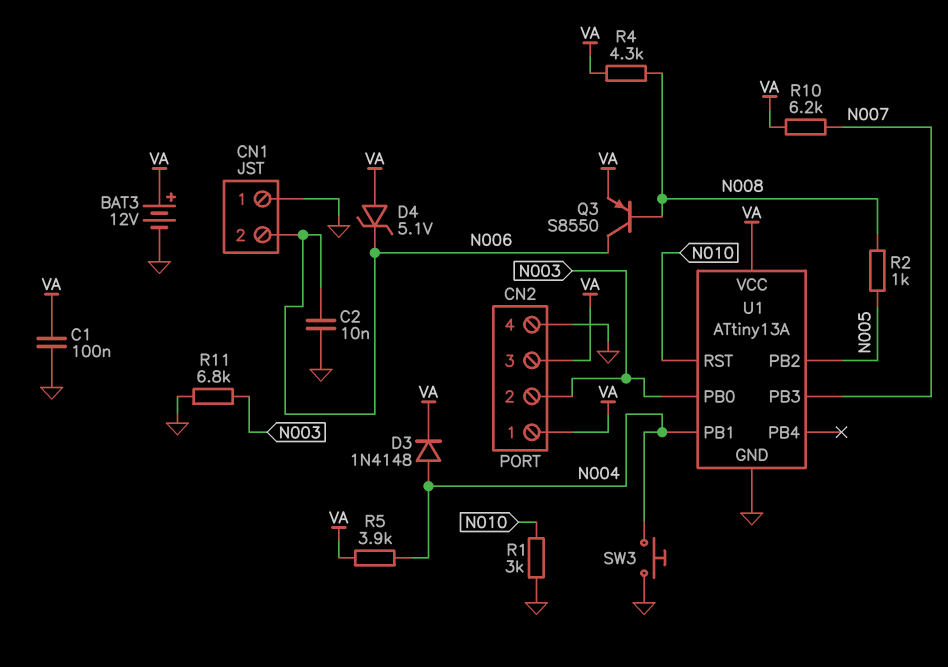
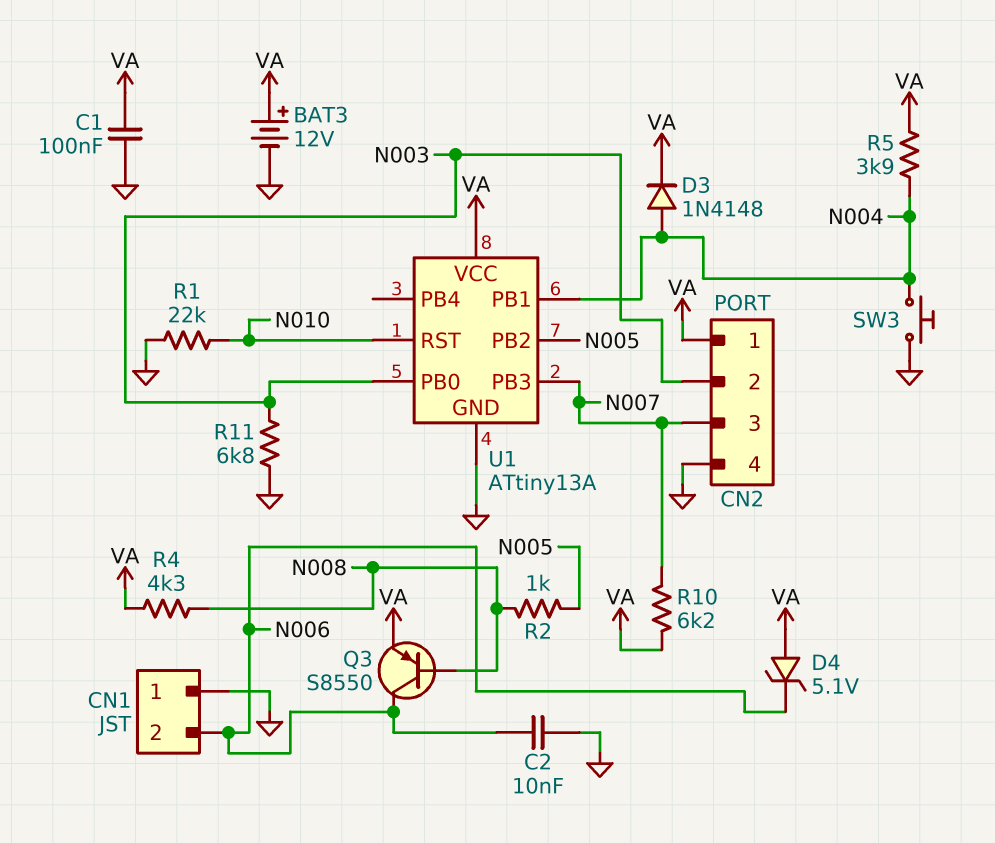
CN2 pin 3: VA -> N007
R1: 3k (GND, N010) -> 22k (GND, N010)

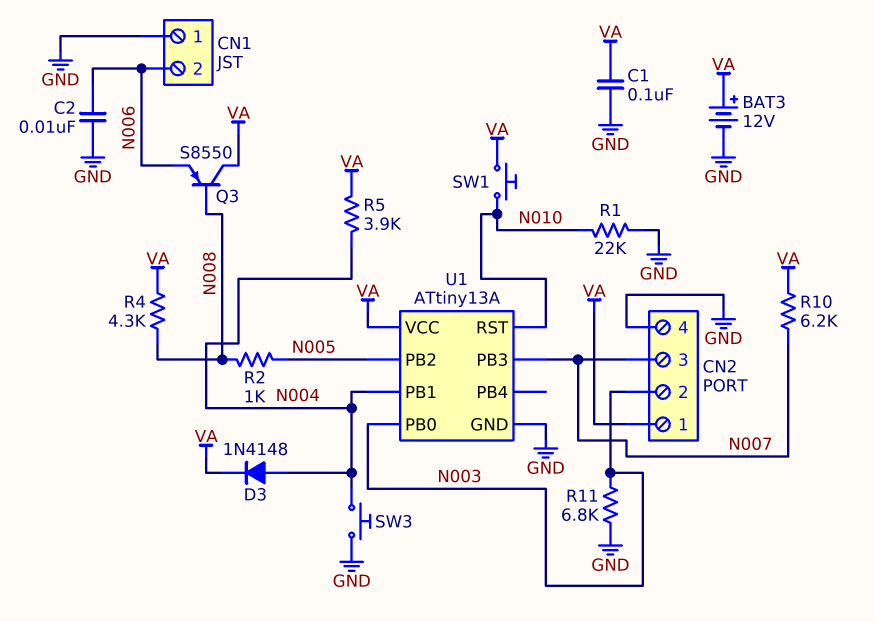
D4: zener 5.1V (A VA, K N006) -> none
Q3: PNP S8550 (B N008, C N006, E VA) -> PNP S8550 (B N008, C VA, E N006)
SW1: none -> button (N010, VA)

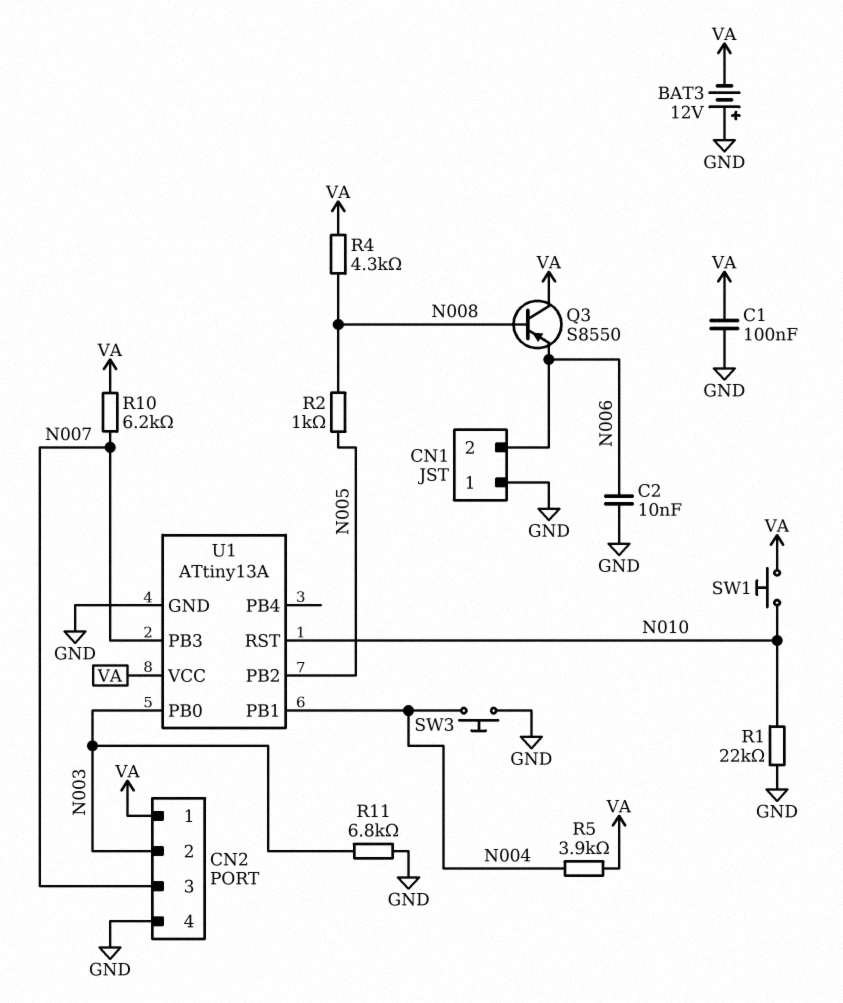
BAT3: 12V (plus VA, minus GND) -> 12V (plus GND, minus VA)
D3: diode 1N4148 (A N004, K VA) -> none

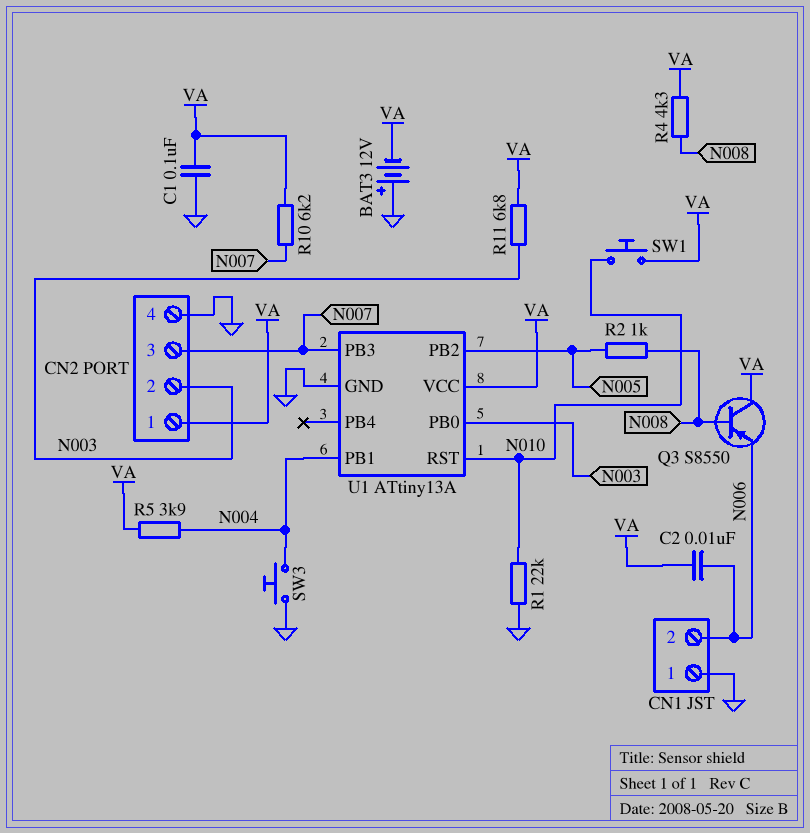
C2: 10nF (GND, N006) -> 10nF (N006, VA)
R11: 6.8k (GND, N003) -> 6.8k (N003, VA)

